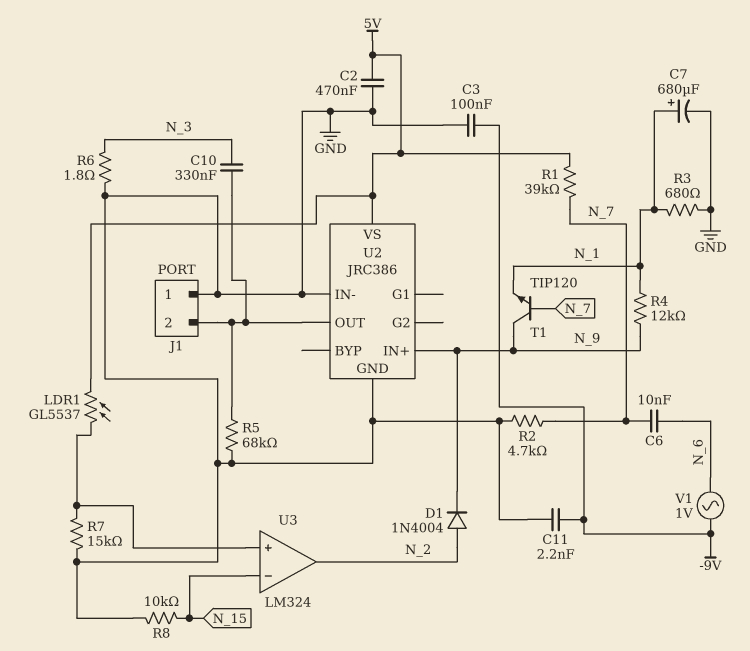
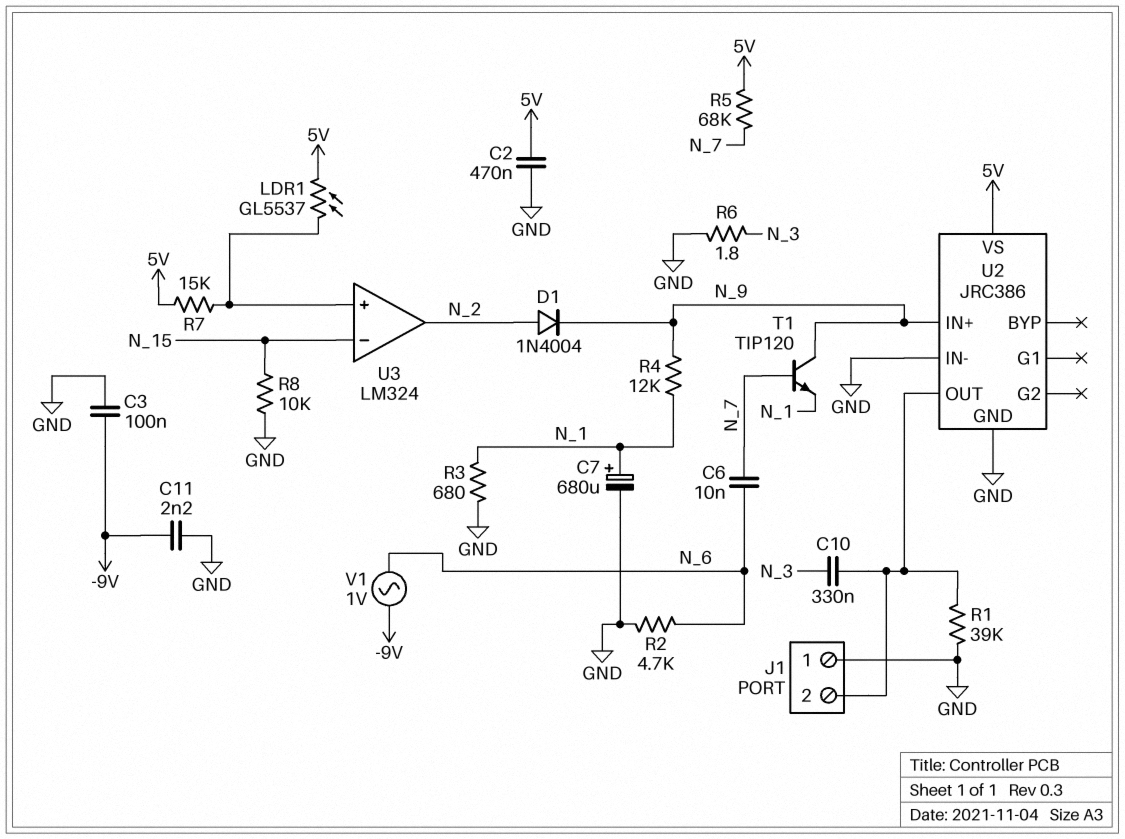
R1: 39k (5V, N_7) -> 39k (GND, J1/2)
R2: 4.7k (GND, N_7) -> 4.7k (GND, N_6)
R5: 68k (GND, J1/2) -> 68k (5V, N_7)
R7: 15k (GND, U3/in+) -> 15k (5V, U3/in+)

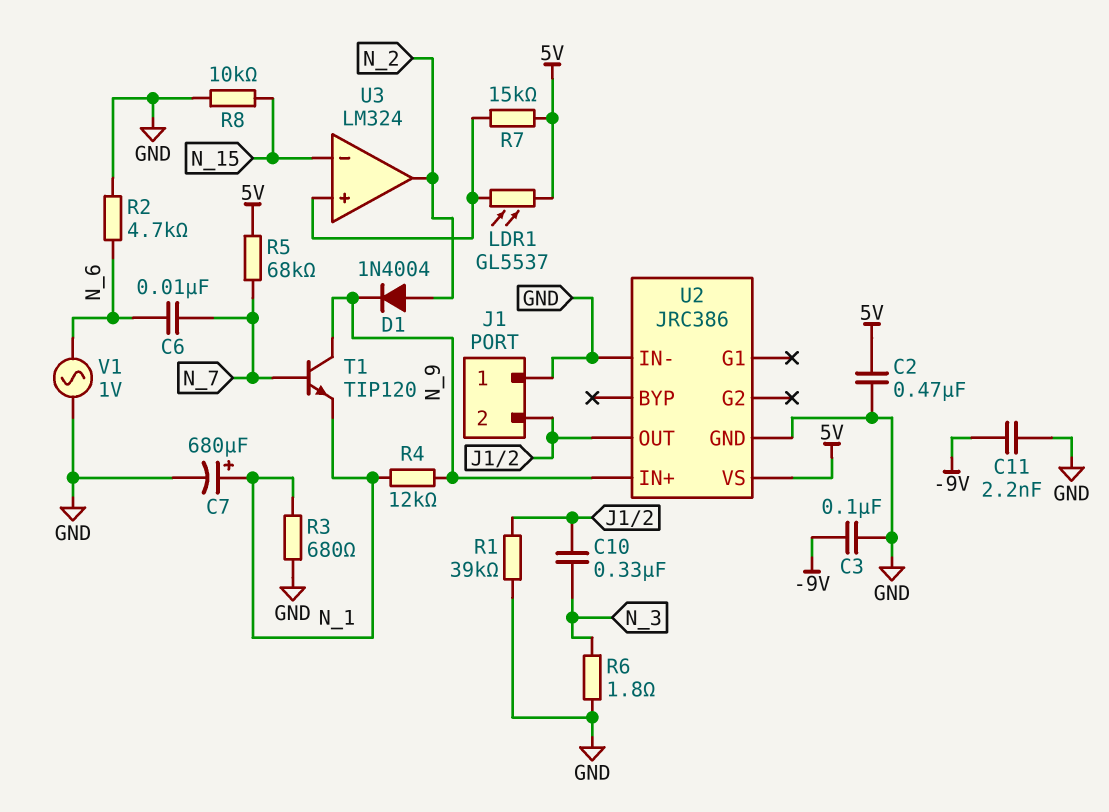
V1: AC 1V (-9V, N_6) -> AC 1V (GND, N_6)

